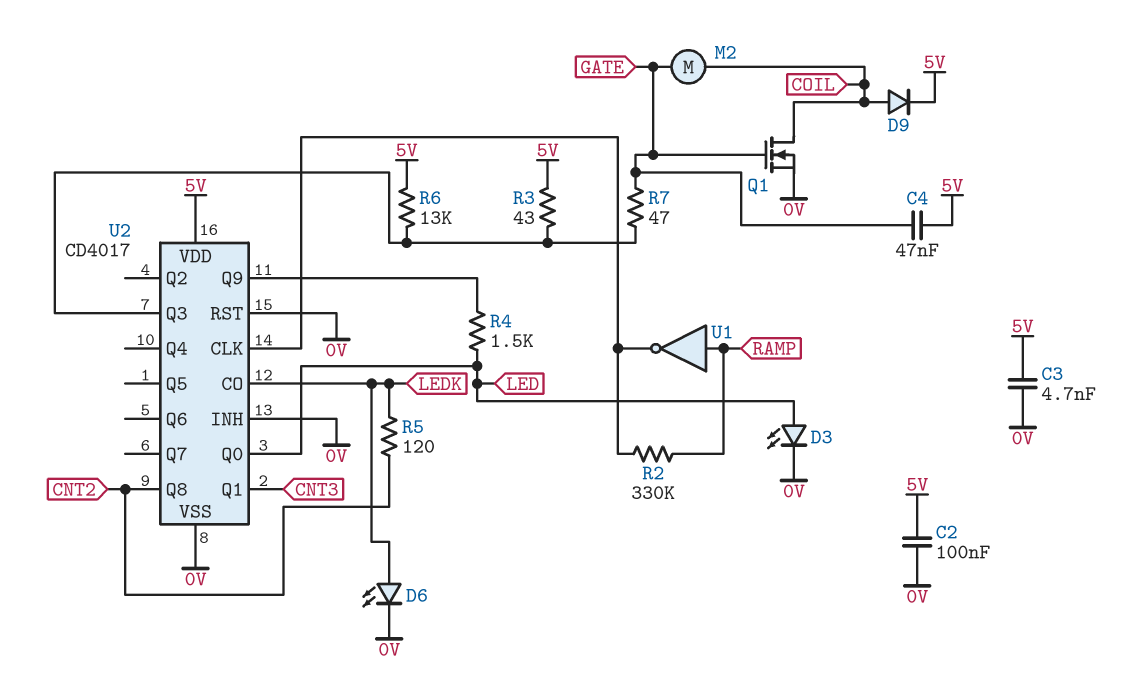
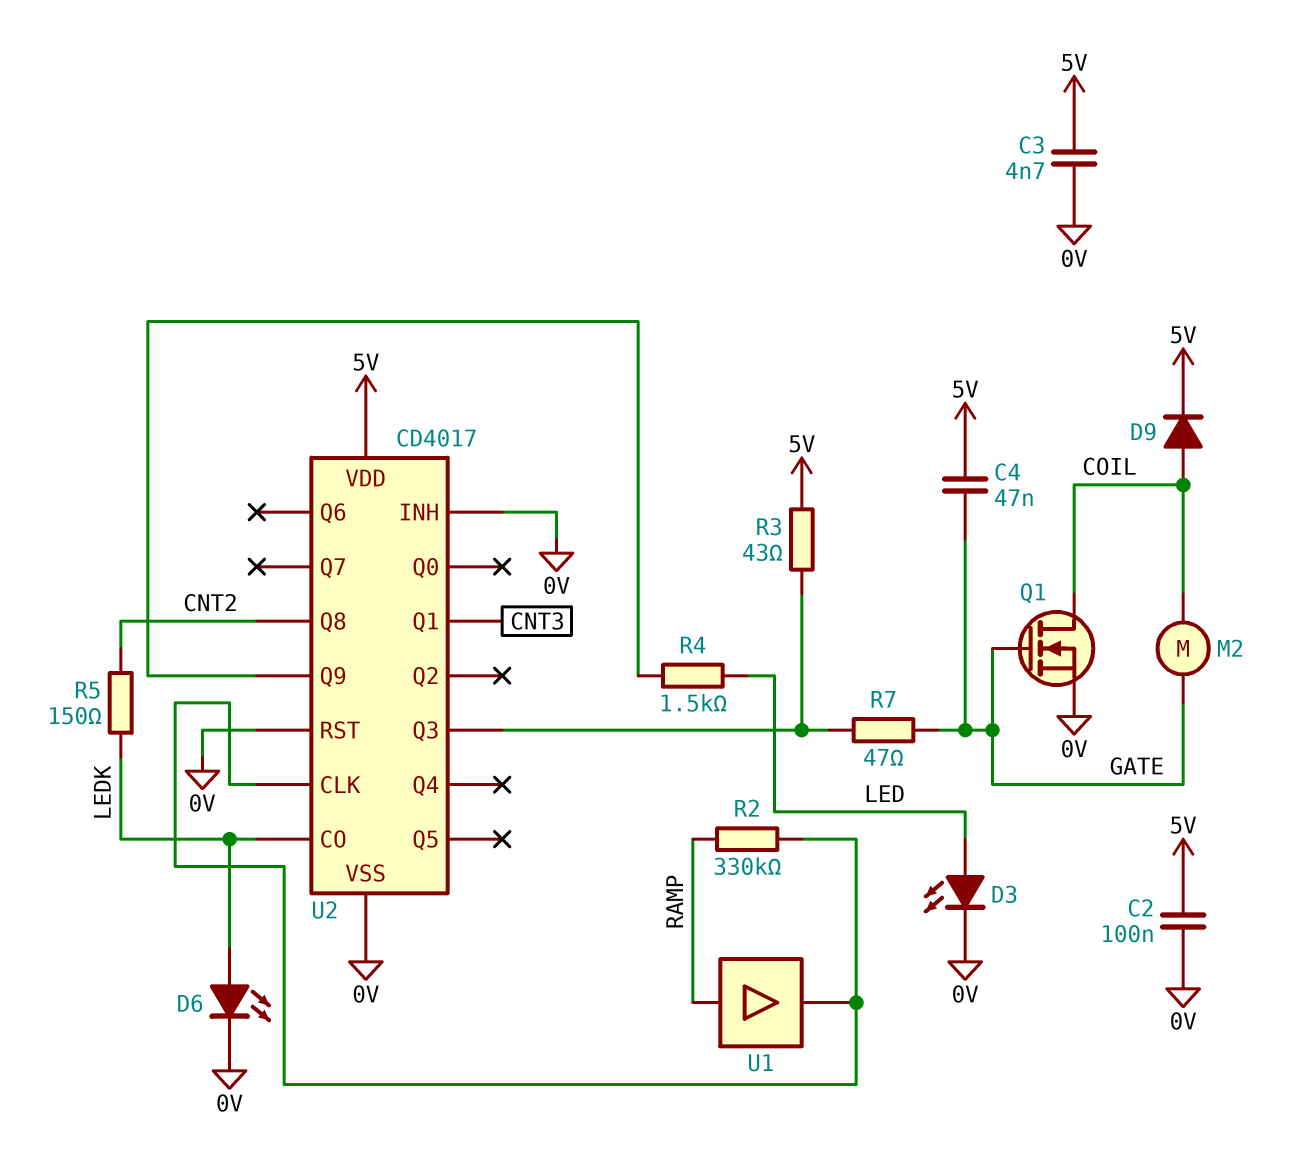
R5: 120 (CNT2, LEDK) -> 150 (CNT2, LEDK)
R6: 13k (5V, U2/Q3) -> none
U1: NOT (in RAMP, out U2/CLK) -> buffer (in RAMP, out U2/CLK)
U2 pin Q0: LED -> none

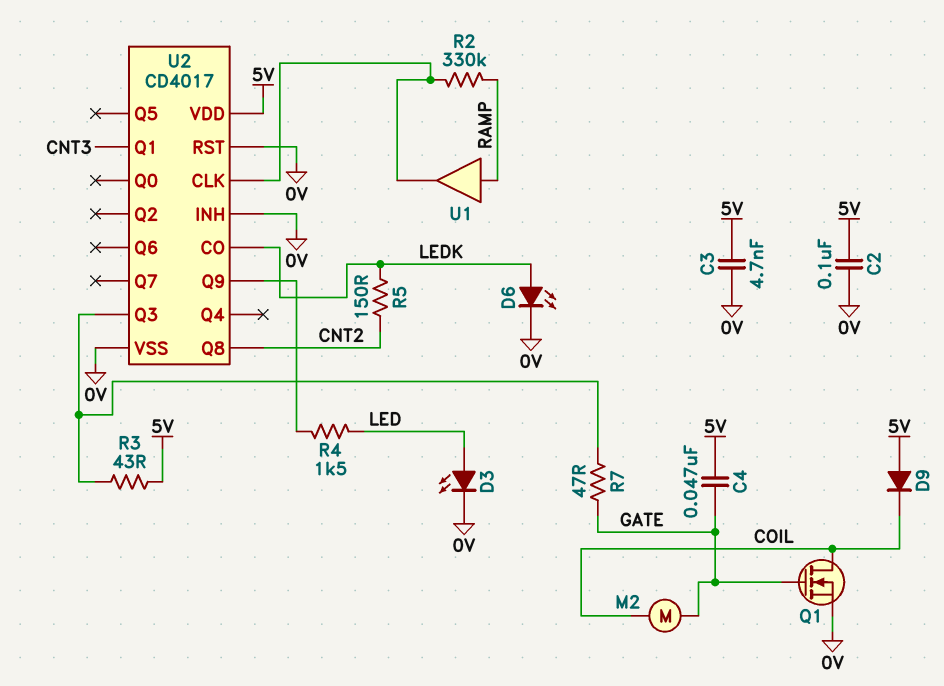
D9: diode (A COIL, K 5V) -> diode (A 5V, K COIL)

